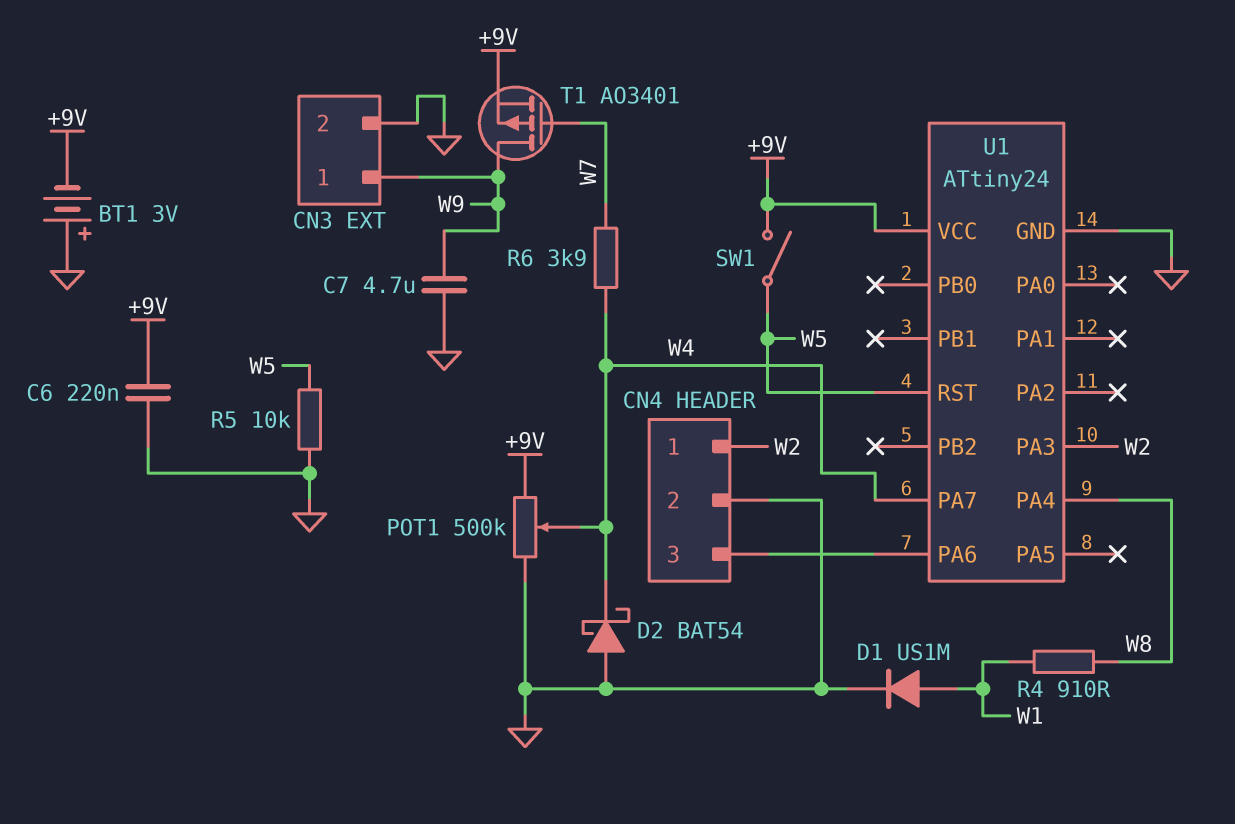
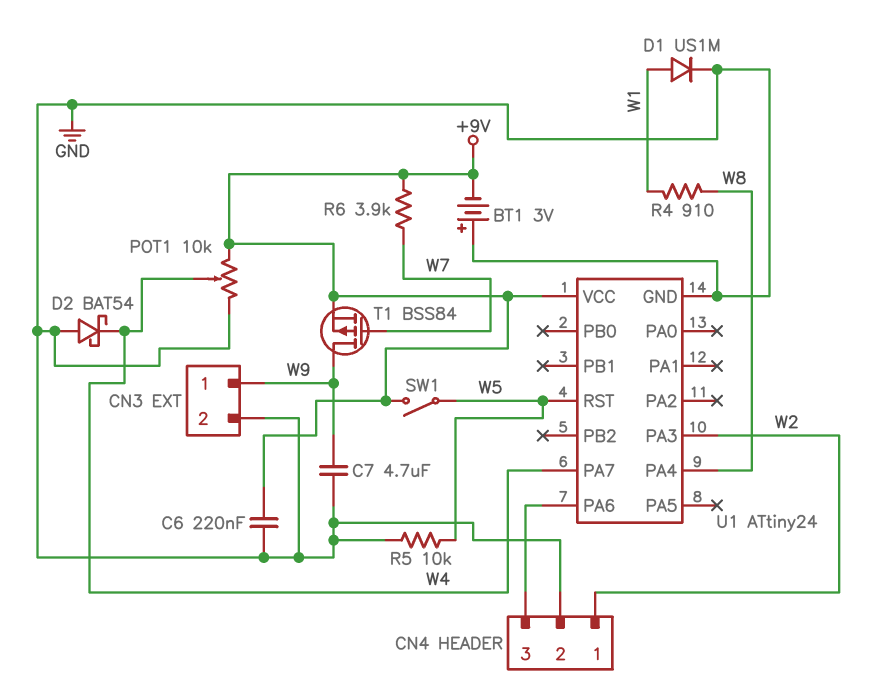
POT1: 500k (+9V, GND, wiper W4) -> 10k (+9V, GND, wiper W4)
R6: 3.9k (W4, W7) -> 3.9k (+9V, W7)
T1: PMOS AO3401 (G W7, D W9, S +9V) -> PMOS BSS84 (G W7, D W9, S +9V)

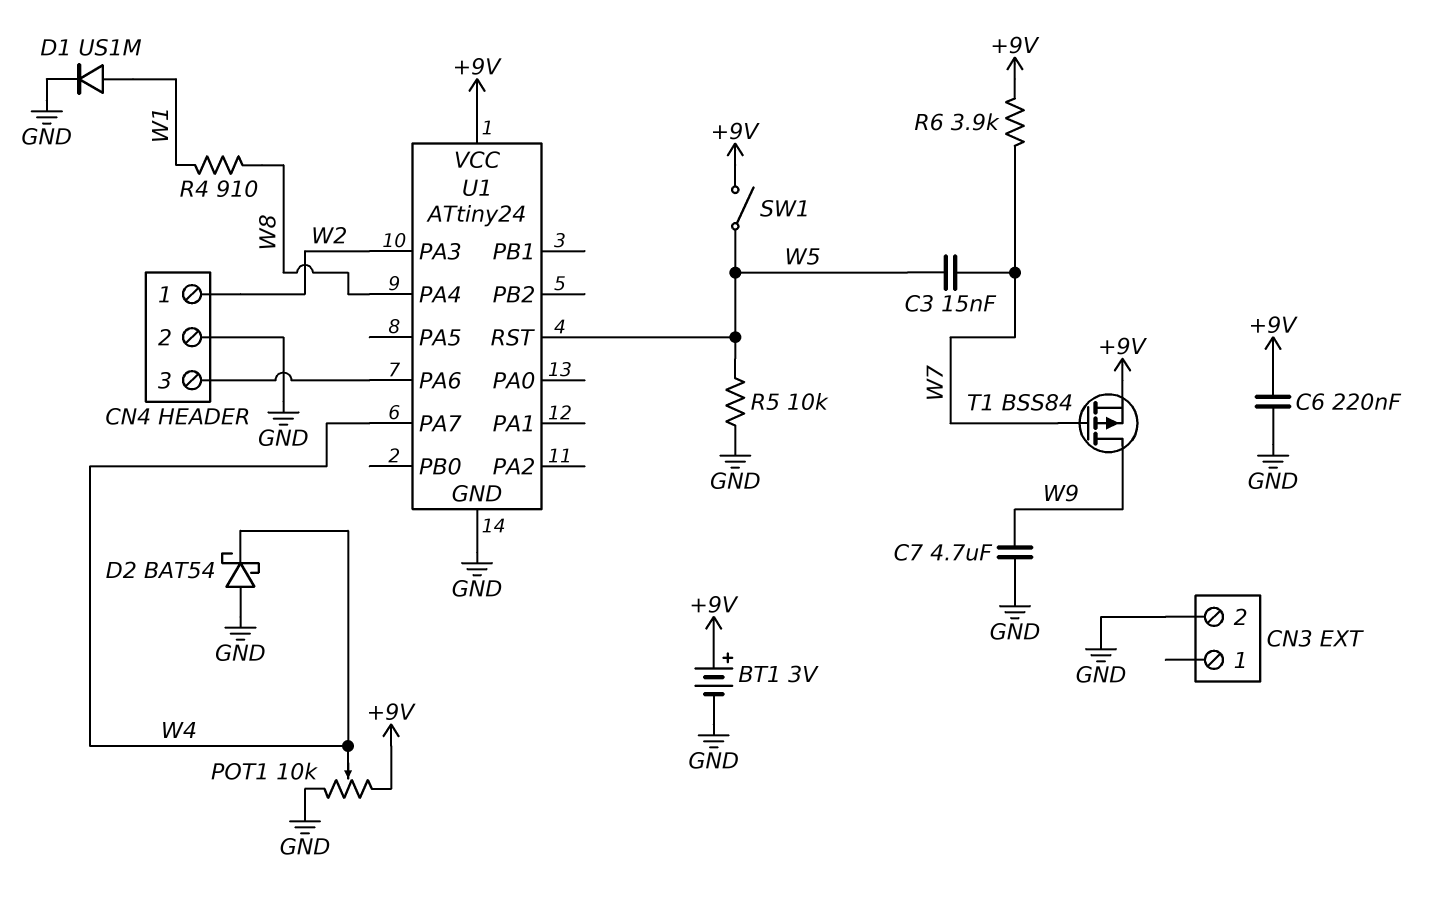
BT1: 3V (plus GND, minus +9V) -> 3V (plus +9V, minus GND)
C3: none -> 15nF (W5, W7)
CN3 pin 1: W9 -> none

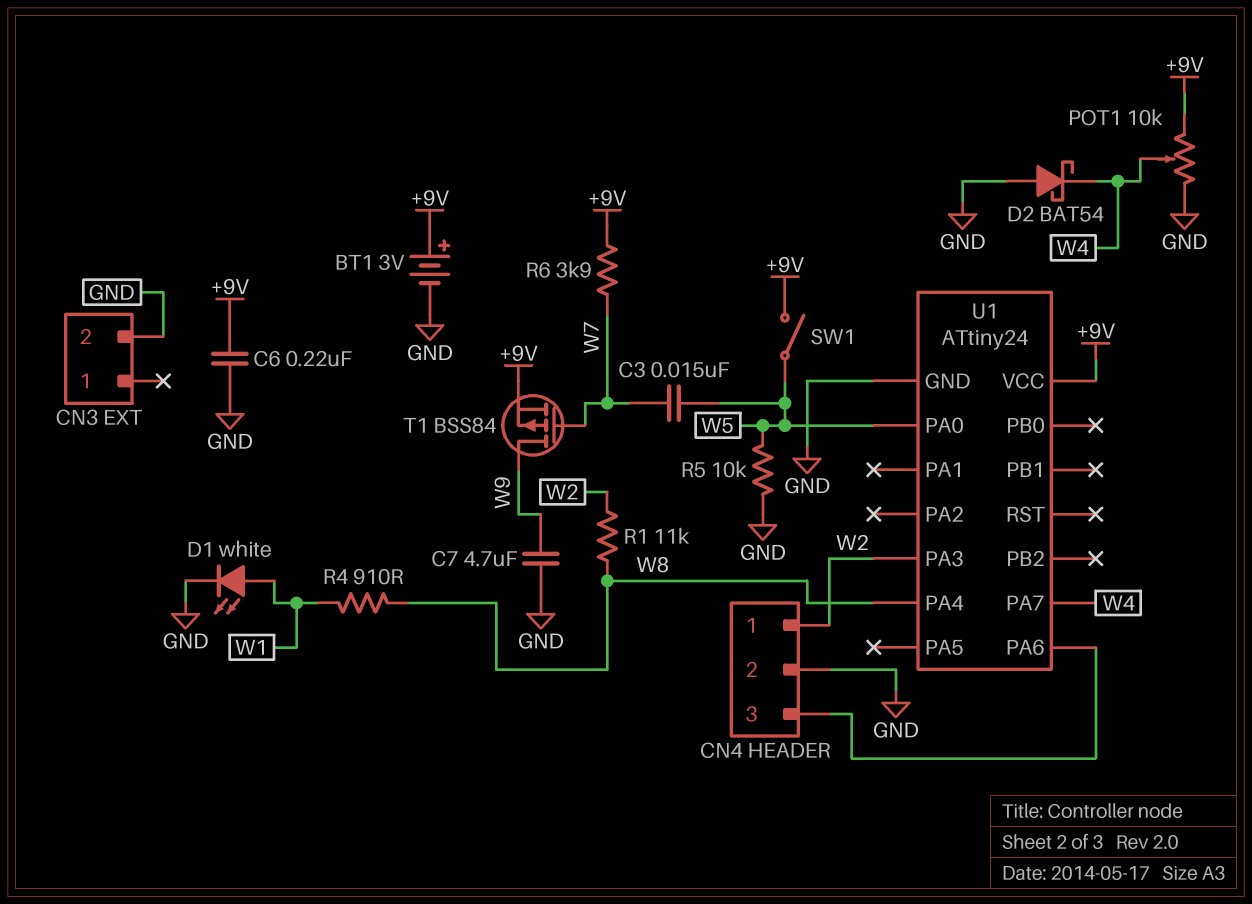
D1: diode US1M (A W1, K GND) -> LED white (A W1, K GND)
R1: none -> 11k (W2, W8)
U1 pin PA0: none -> W5
U1 pin RST: W5 -> none

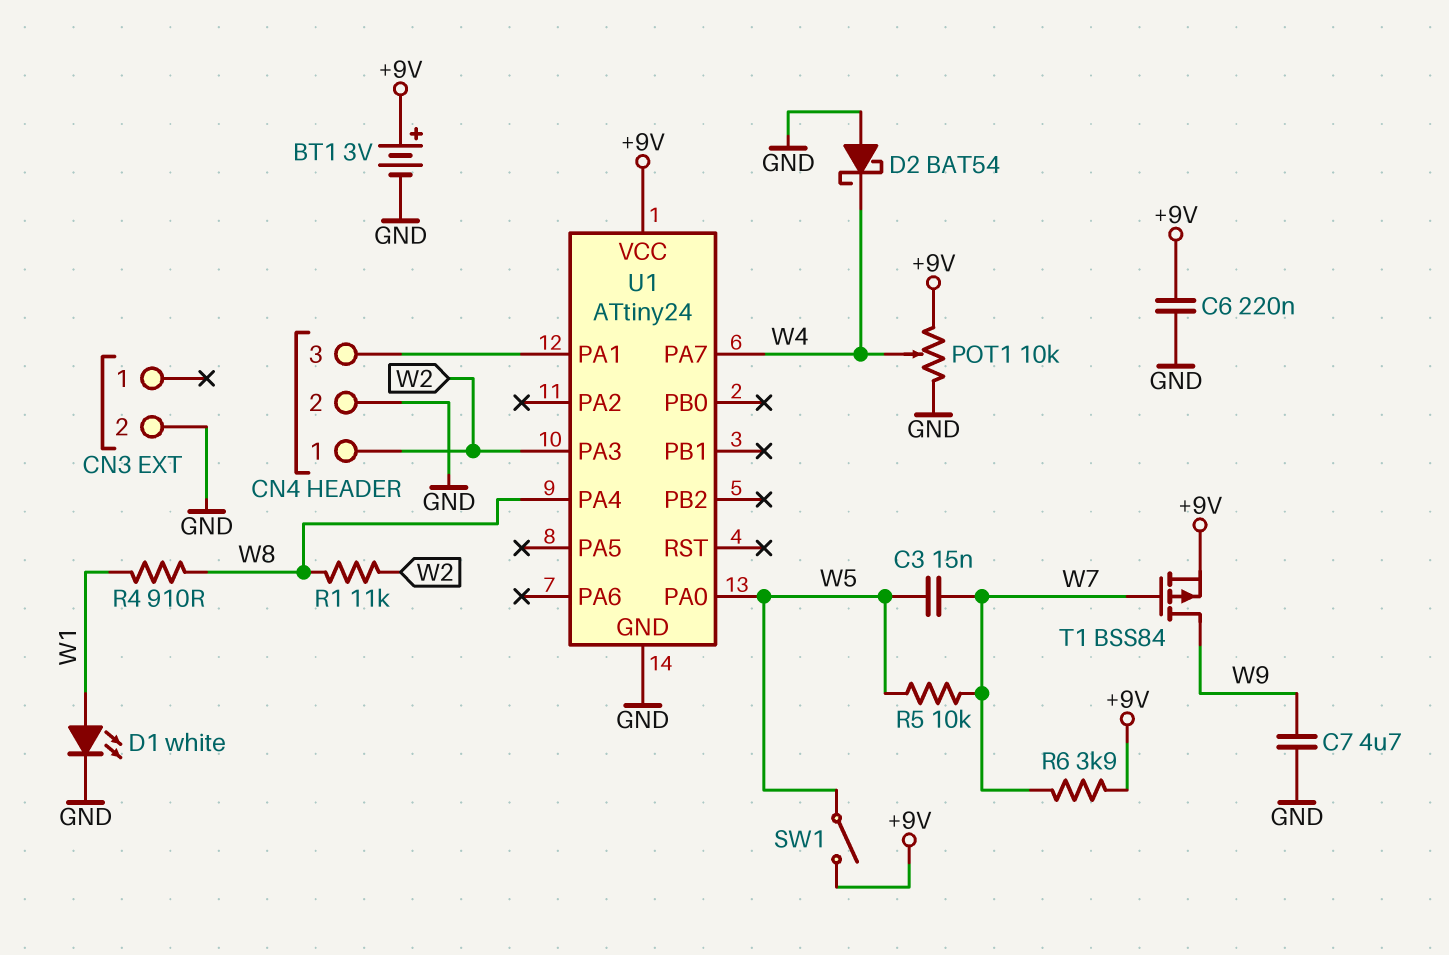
R5: 10k (GND, W5) -> 10k (W5, W7)
U1 pin PA1: none -> CN4/3
U1 pin PA6: CN4/3 -> none

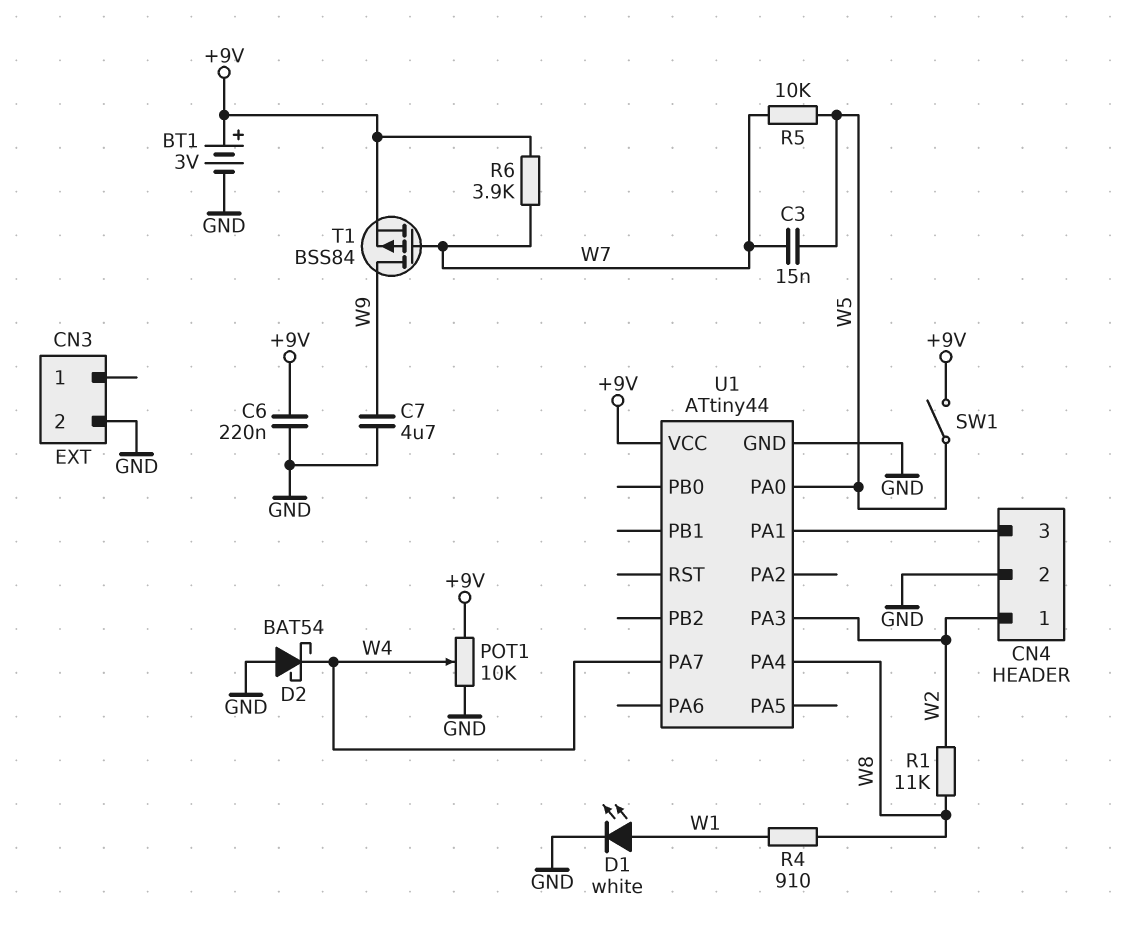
U1: ATtiny24 -> ATtiny44

